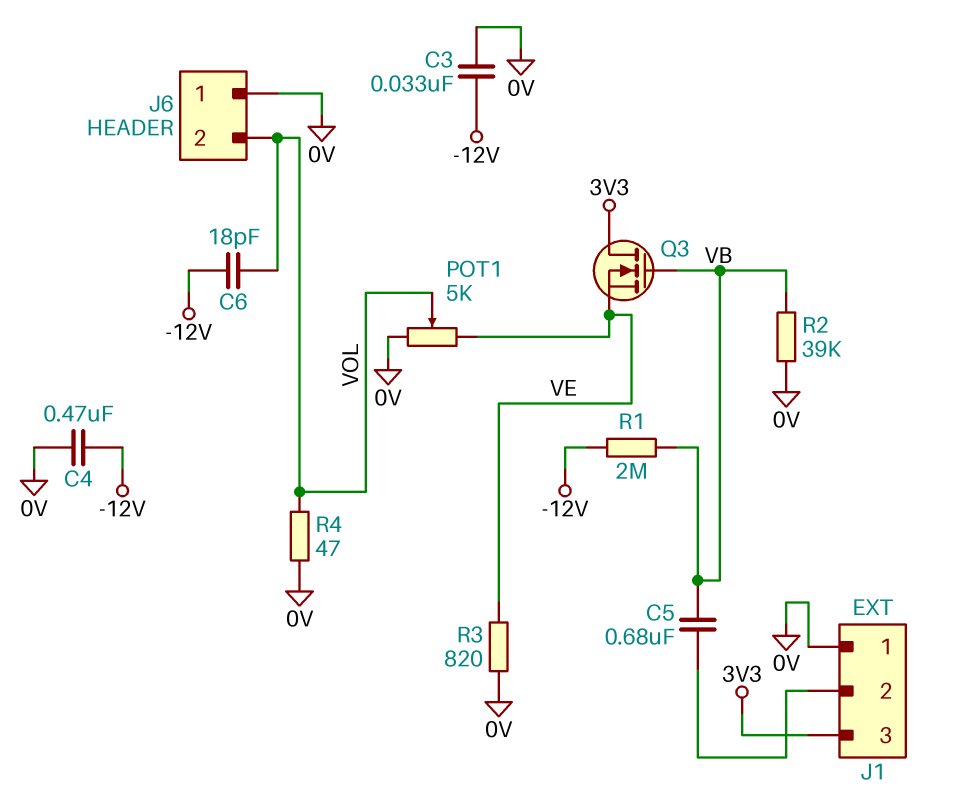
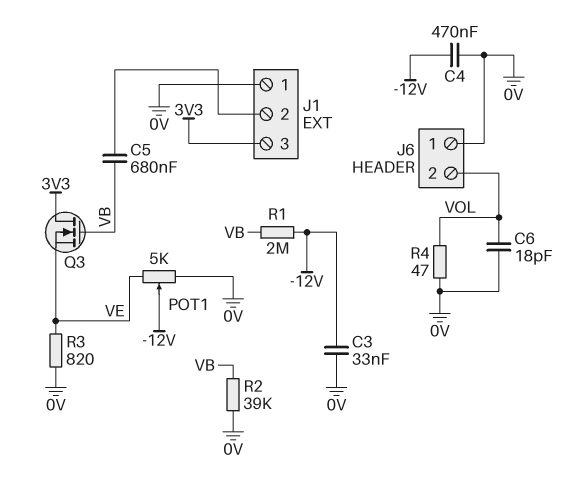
C6: 18pF (-12V, VOL) -> 18pF (0V, VOL)
POT1: 5k (0V, VE, wiper VOL) -> 5k (0V, VE, wiper -12V)

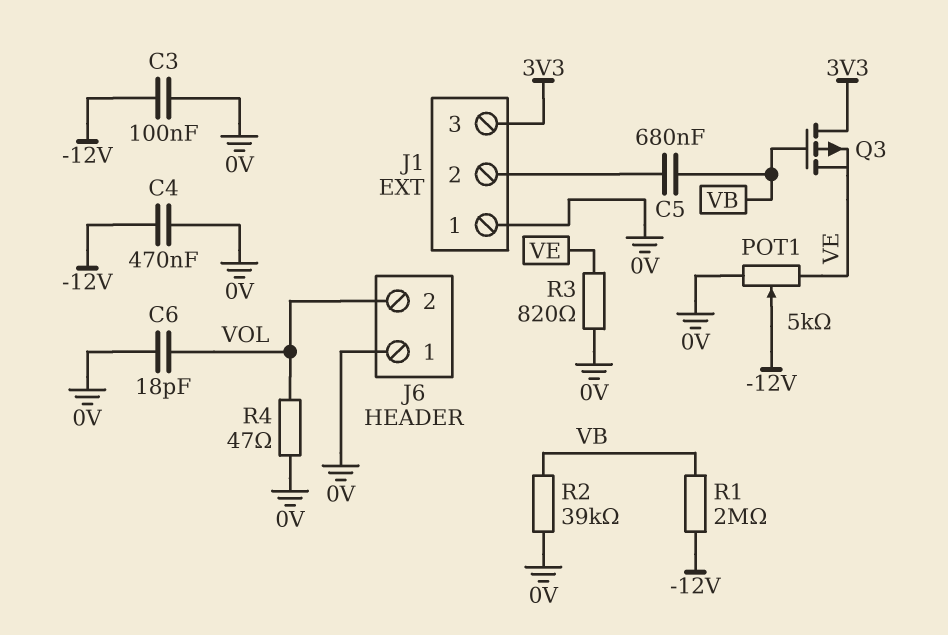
C3: 33nF (-12V, 0V) -> 100nF (-12V, 0V)
Q3: NMOS (G VB, D 3V3, S VE) -> PMOS (G VB, D 3V3, S VE)

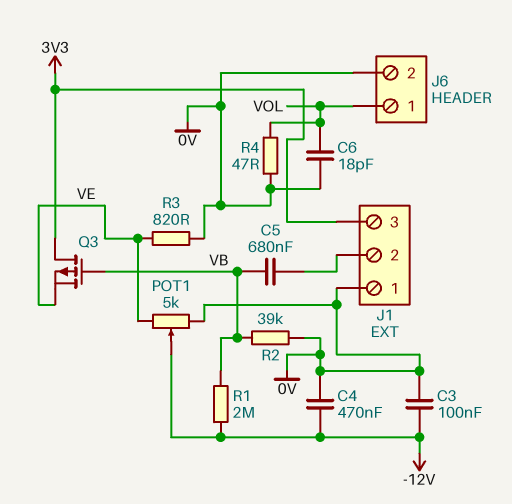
J6 pin 1: 0V -> VOL
J6 pin 2: VOL -> 0V

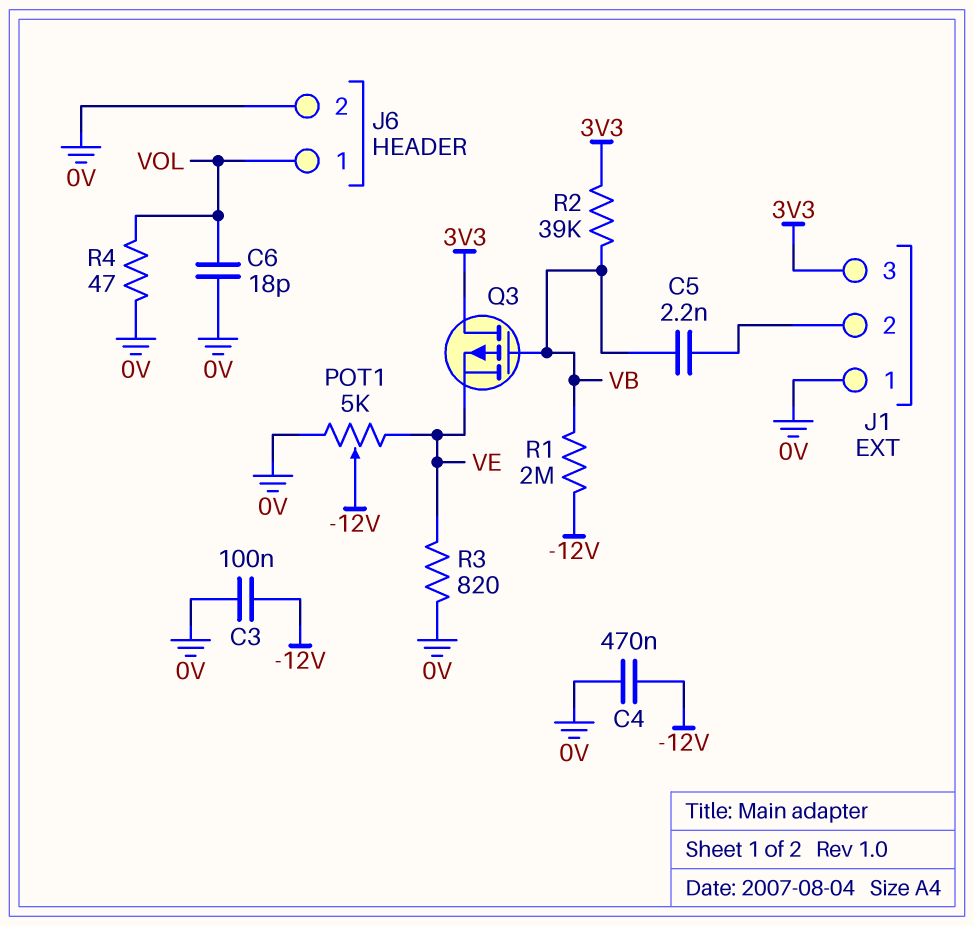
C5: 680nF (J1/2, VB) -> 2.2nF (J1/2, VB)
R2: 39k (0V, VB) -> 39k (3V3, VB)

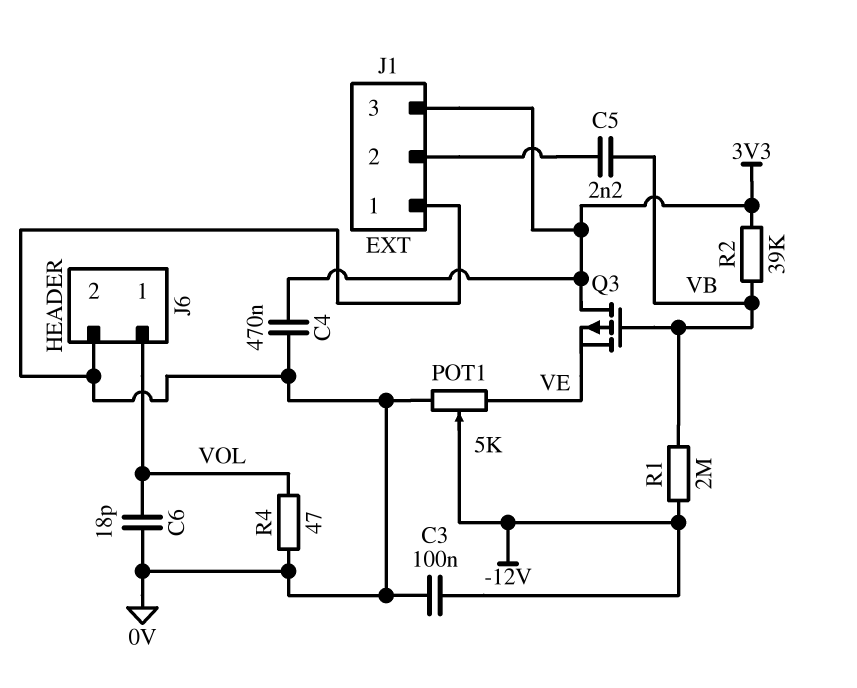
C4: 470nF (-12V, 0V) -> 470nF (0V, 3V3)
R3: 820 (0V, VE) -> none

